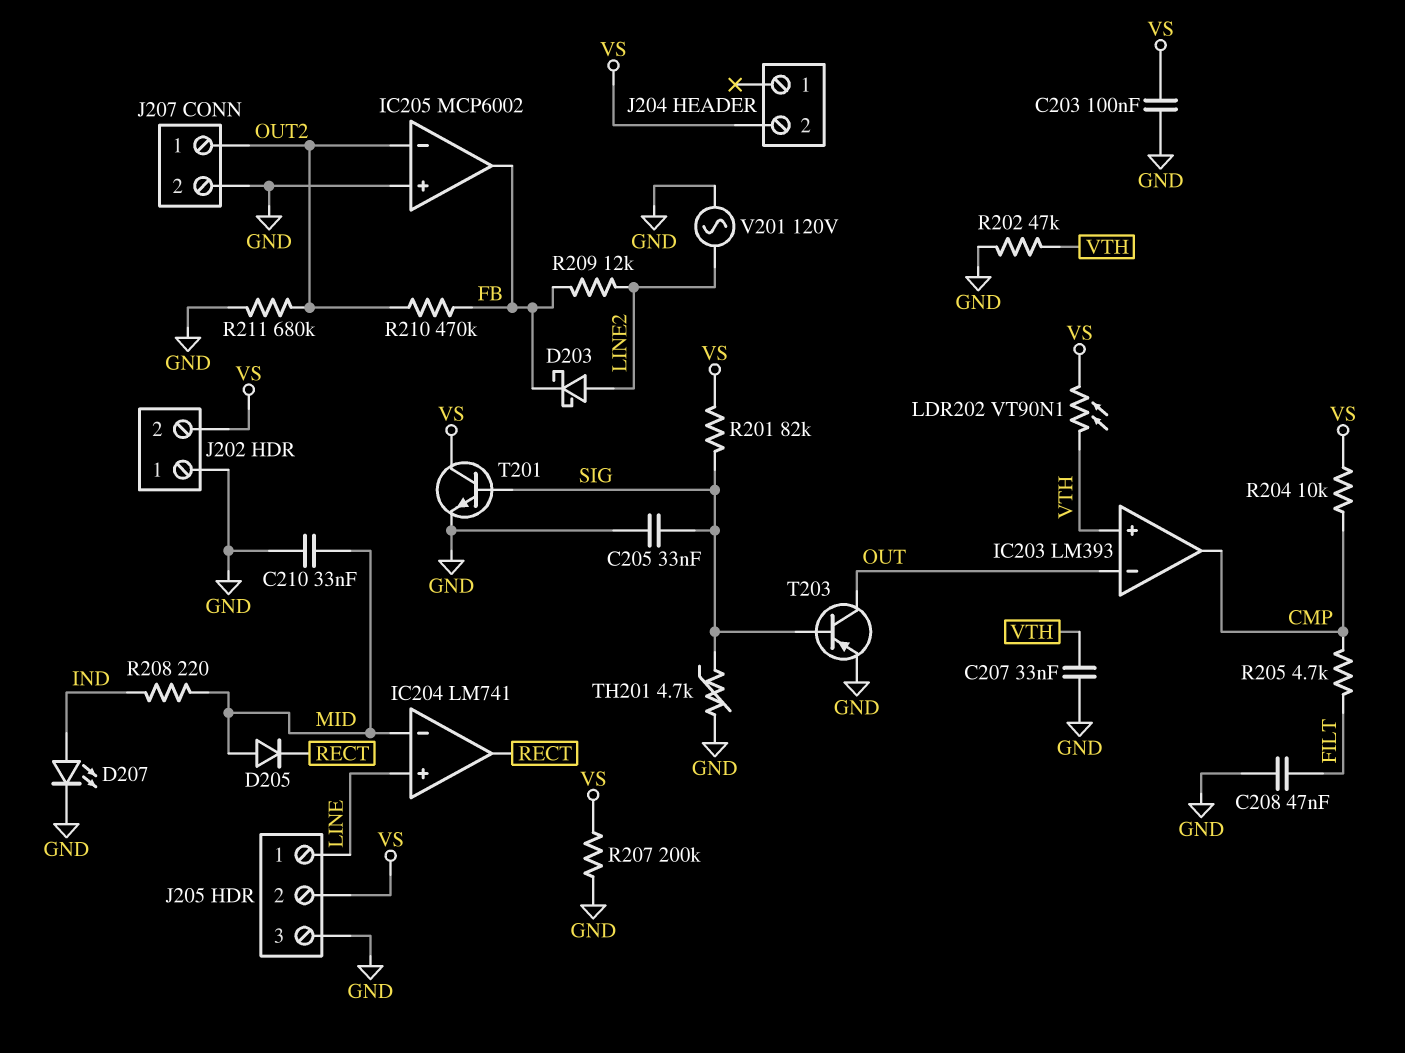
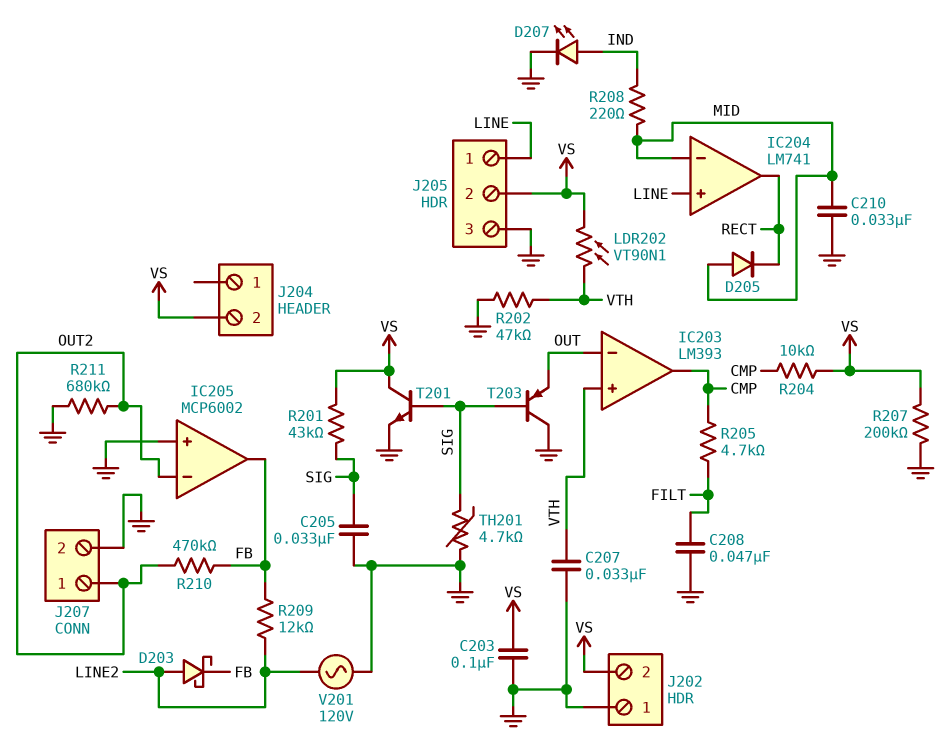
R201: 82k (SIG, VS) -> 43k (SIG, VS)
T203: PNP (B SIG, C OUT, E GND) -> PNP (B SIG, C GND, E OUT)

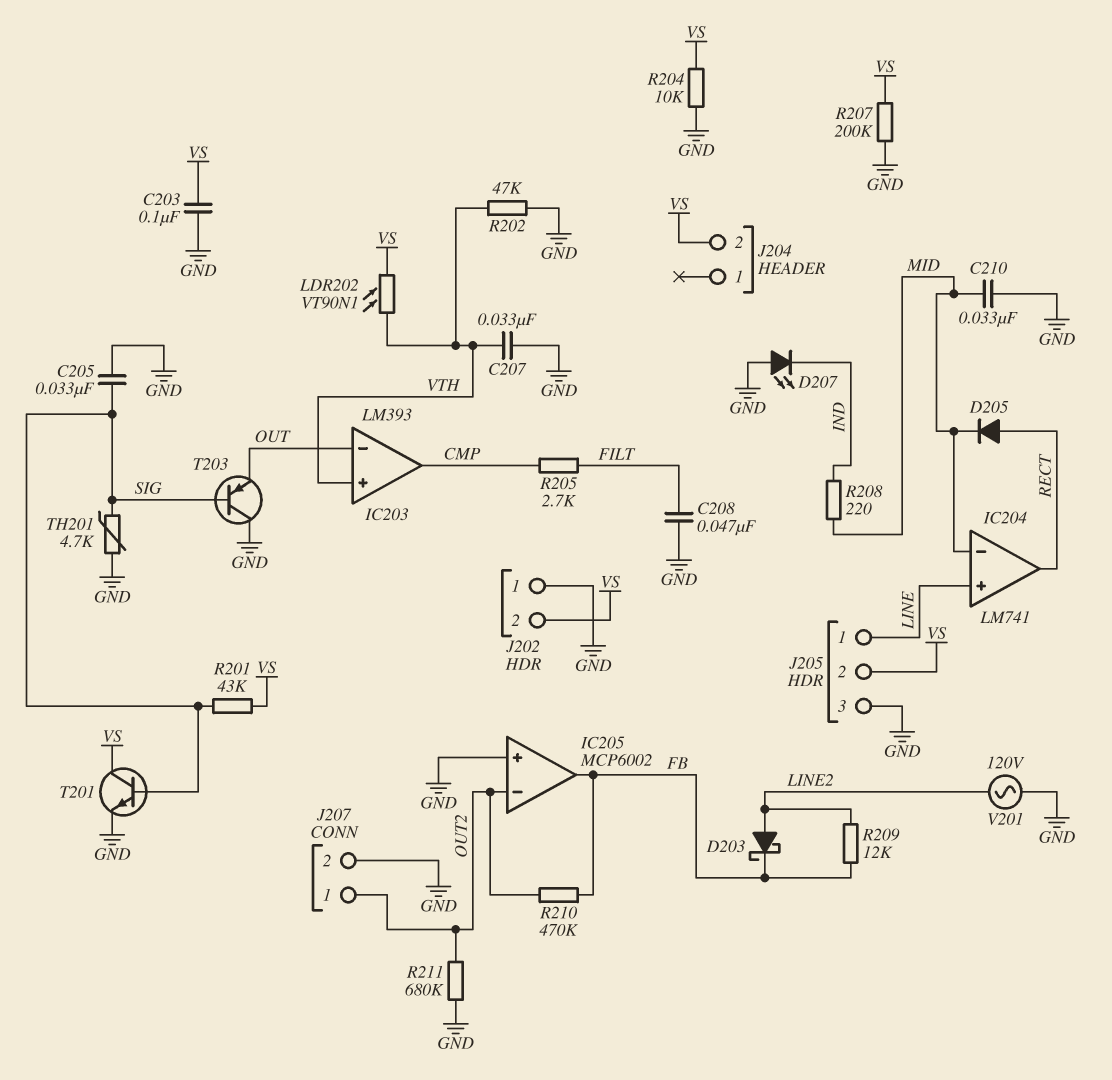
D205: diode (A MID, K RECT) -> diode (A RECT, K MID)
D207: LED (A IND, K GND) -> LED (A GND, K IND)
R204: 10k (CMP, VS) -> 10k (GND, VS)
R205: 4.7k (CMP, FILT) -> 2.7k (CMP, FILT)

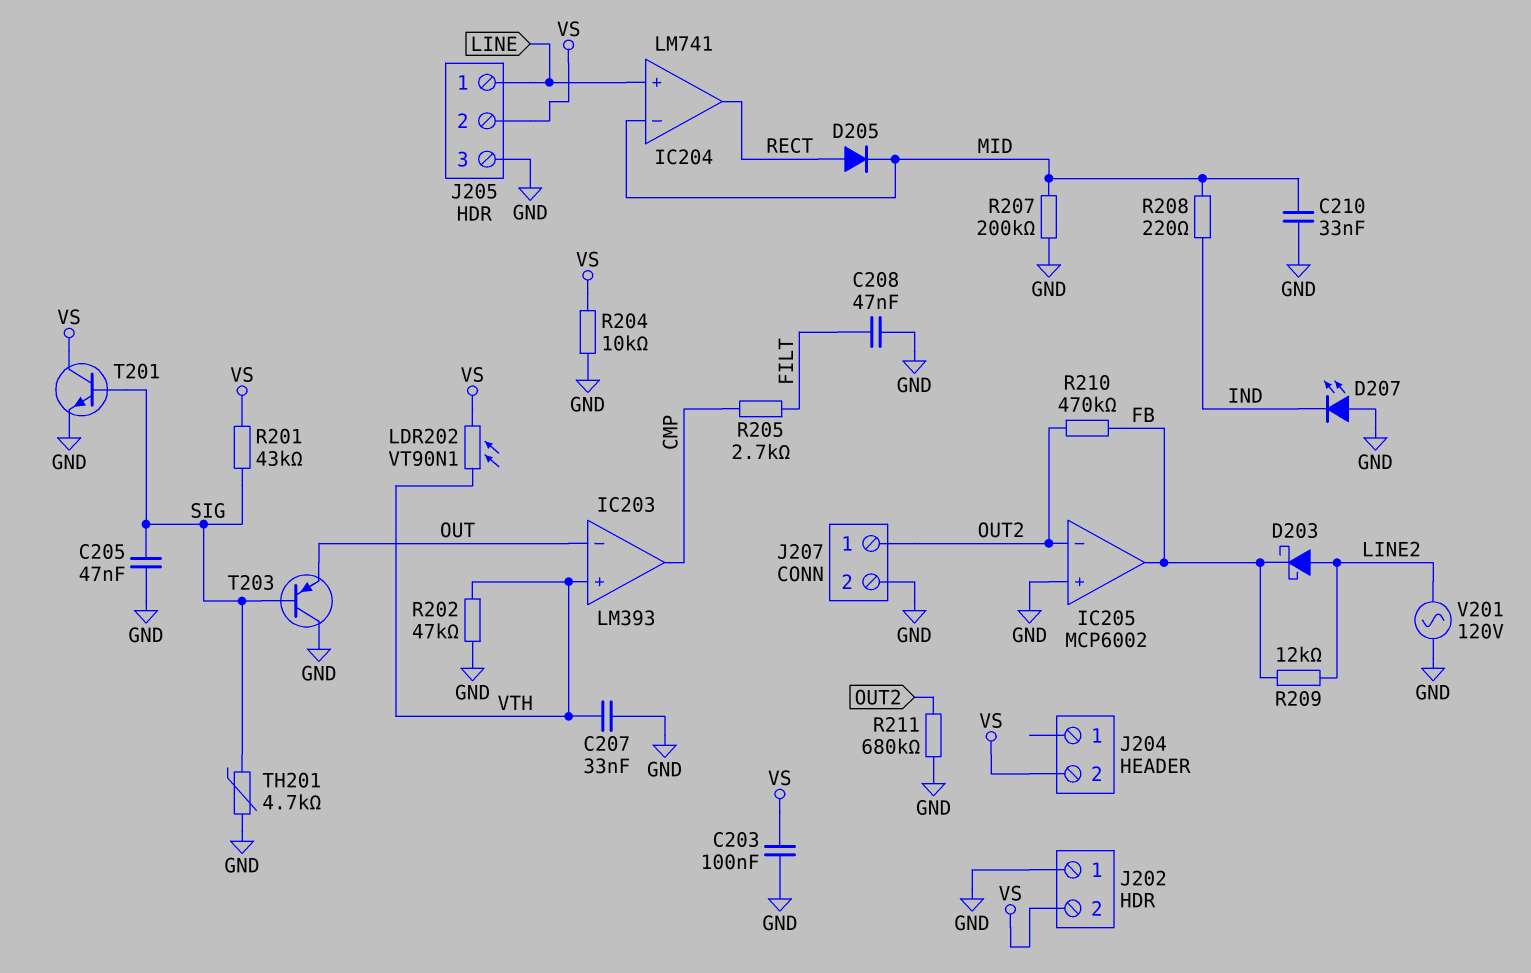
C205: 33nF (GND, SIG) -> 47nF (GND, SIG)
R207: 200k (GND, VS) -> 200k (GND, MID)

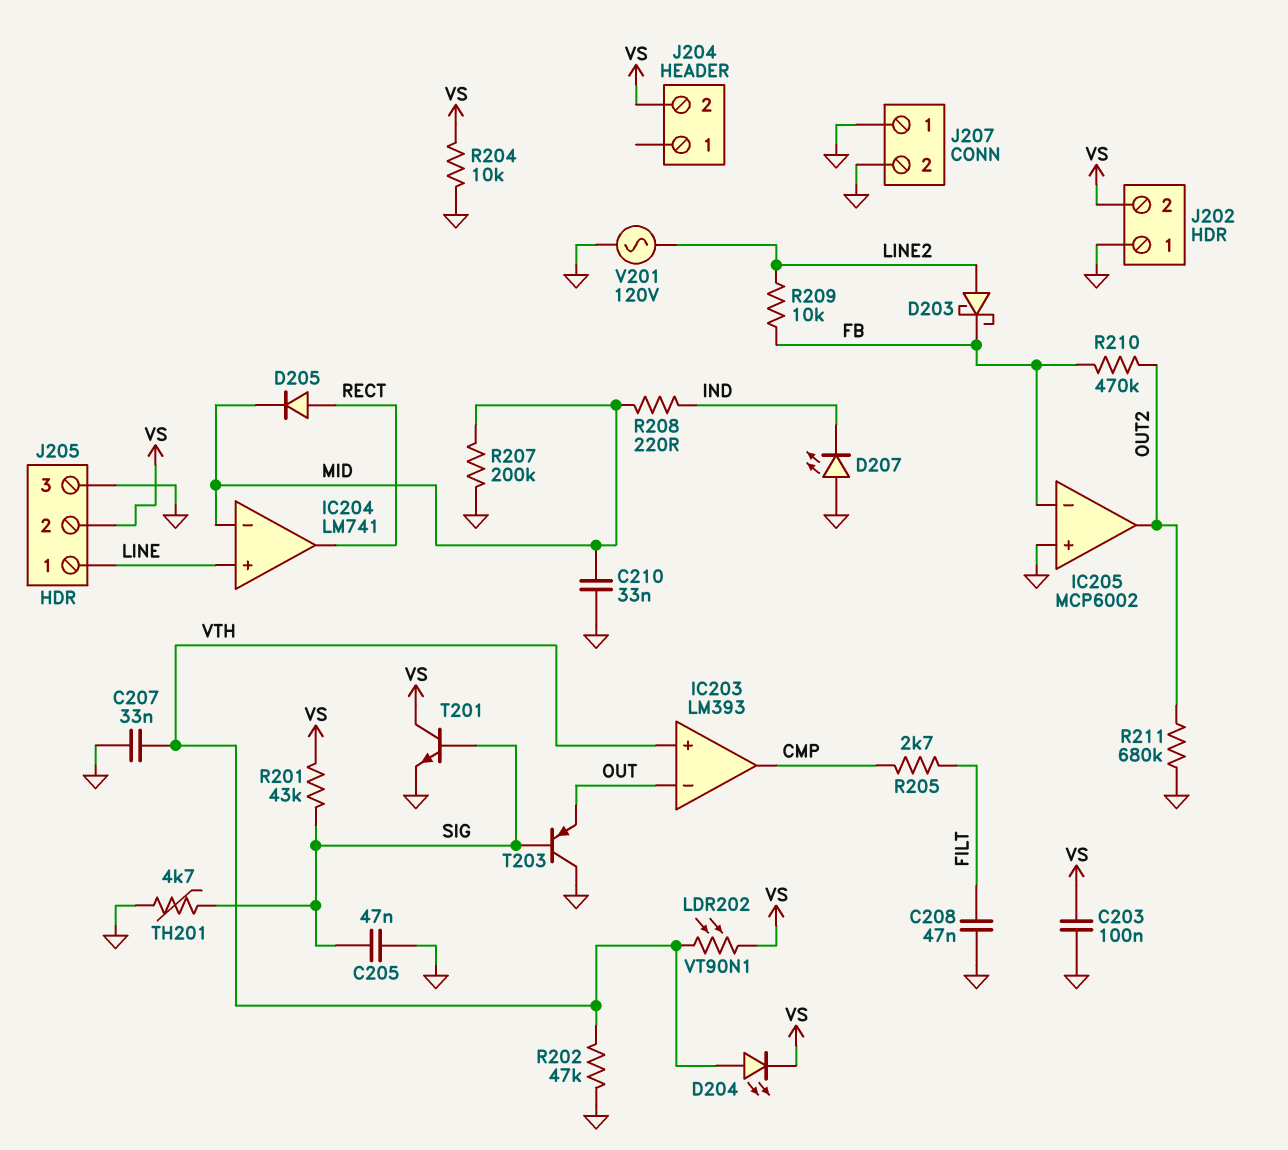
D204: none -> LED (A VTH, K VS)
IC205 pin in-: OUT2 -> FB
IC205 pin out: FB -> OUT2
J207 pin 1: OUT2 -> GND
R209: 12k (FB, LINE2) -> 10k (FB, LINE2)

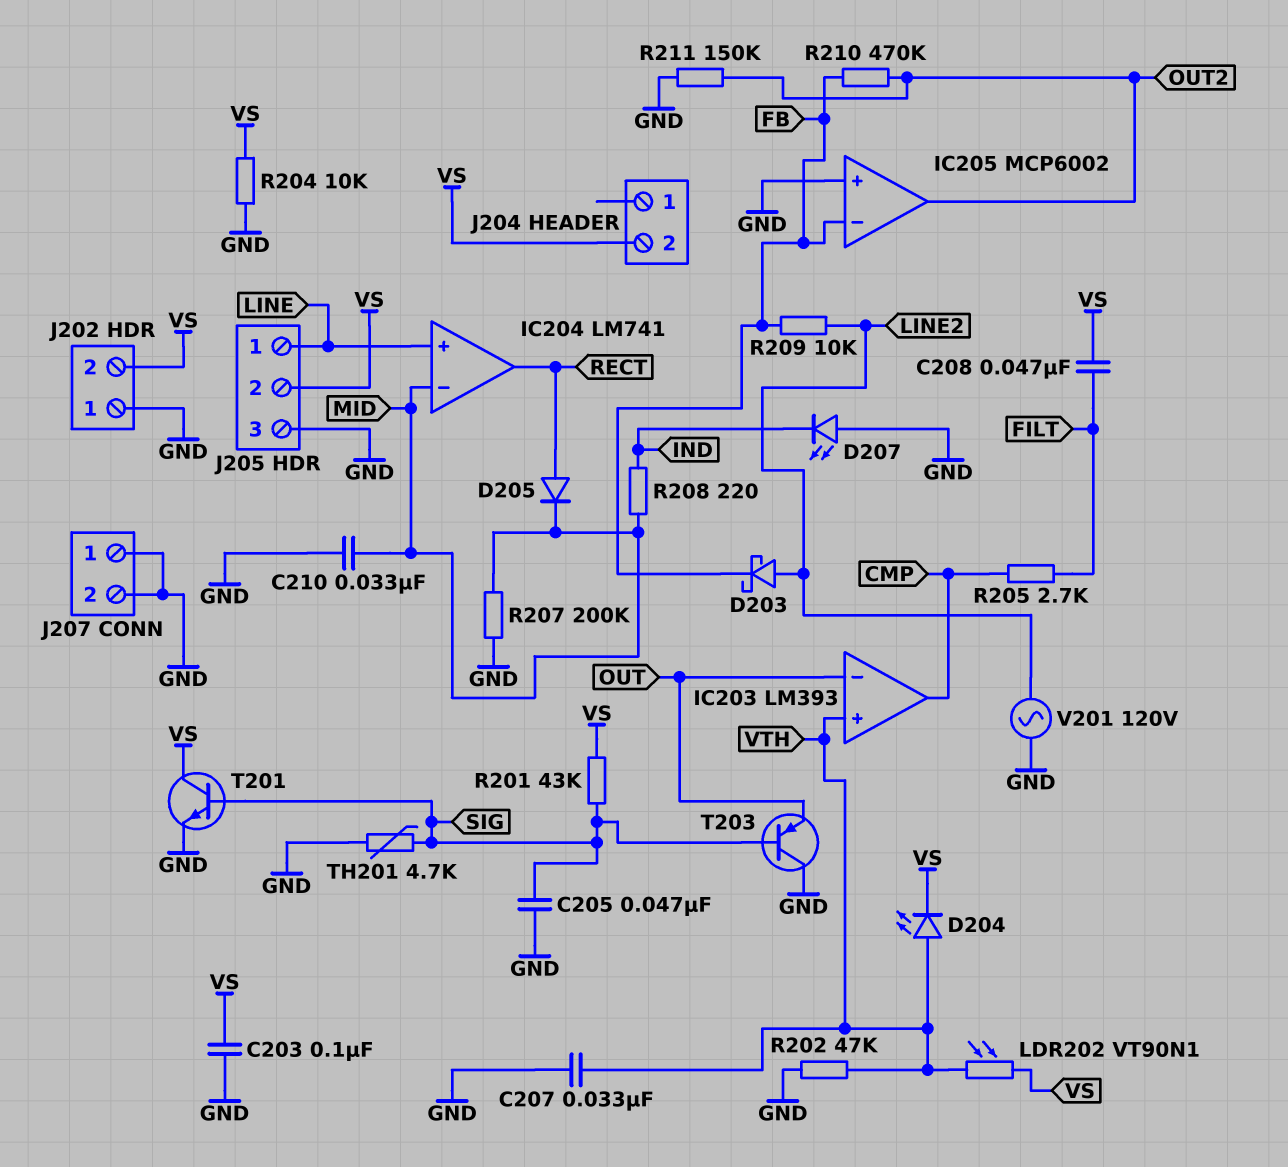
C208: 47nF (FILT, GND) -> 47nF (FILT, VS)
R211: 680k (GND, OUT2) -> 150k (GND, OUT2)

